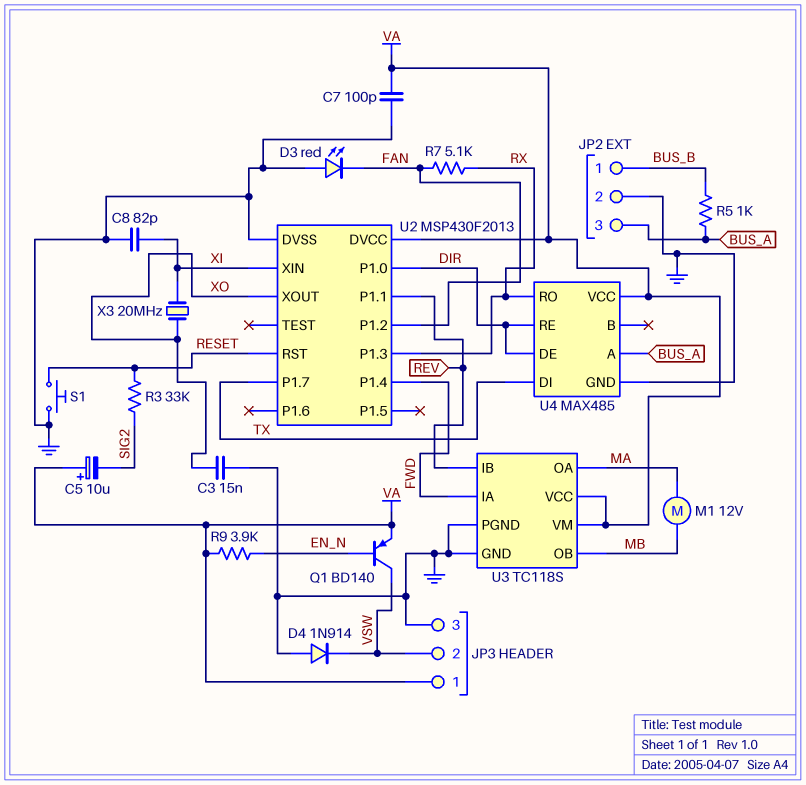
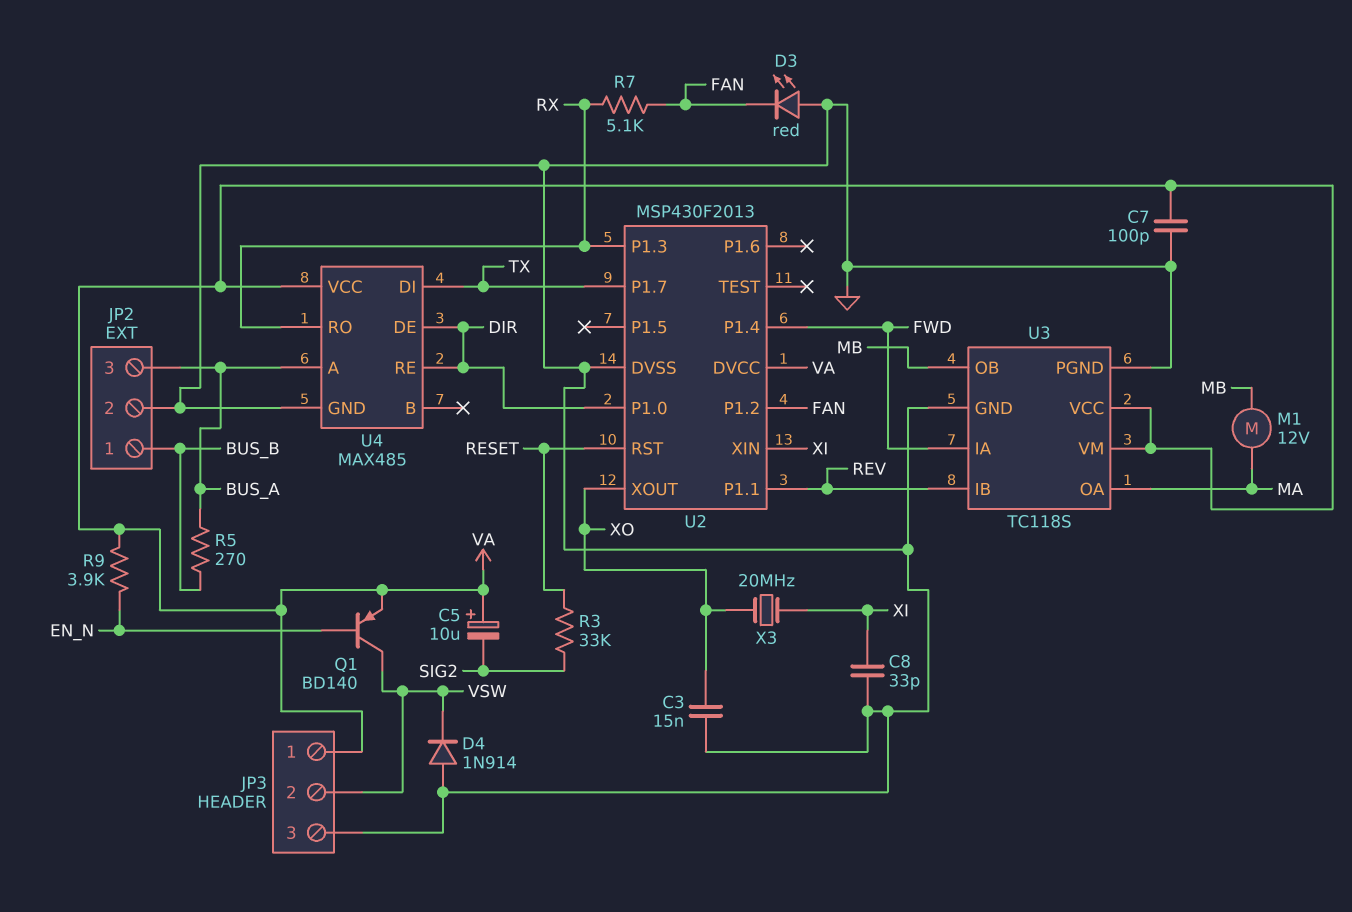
C8: 82pF (GND, XI) -> 33pF (GND, XI)
R5: 1k (BUS_A, BUS_B) -> 270 (BUS_A, BUS_B)
S1: button (GND, RESET) -> none

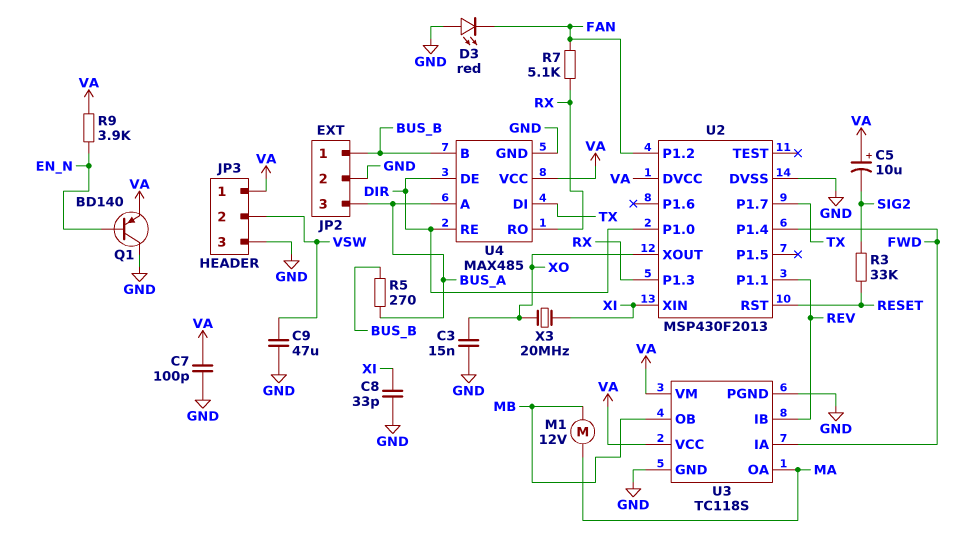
C9: none -> 47uF (GND, VSW)
D4: diode 1N914 (A GND, K VSW) -> none
Q1: PNP BD140 (B EN_N, C VSW, E VA) -> PNP BD140 (B EN_N, C GND, E VA)
U4 pin B: none -> BUS_B

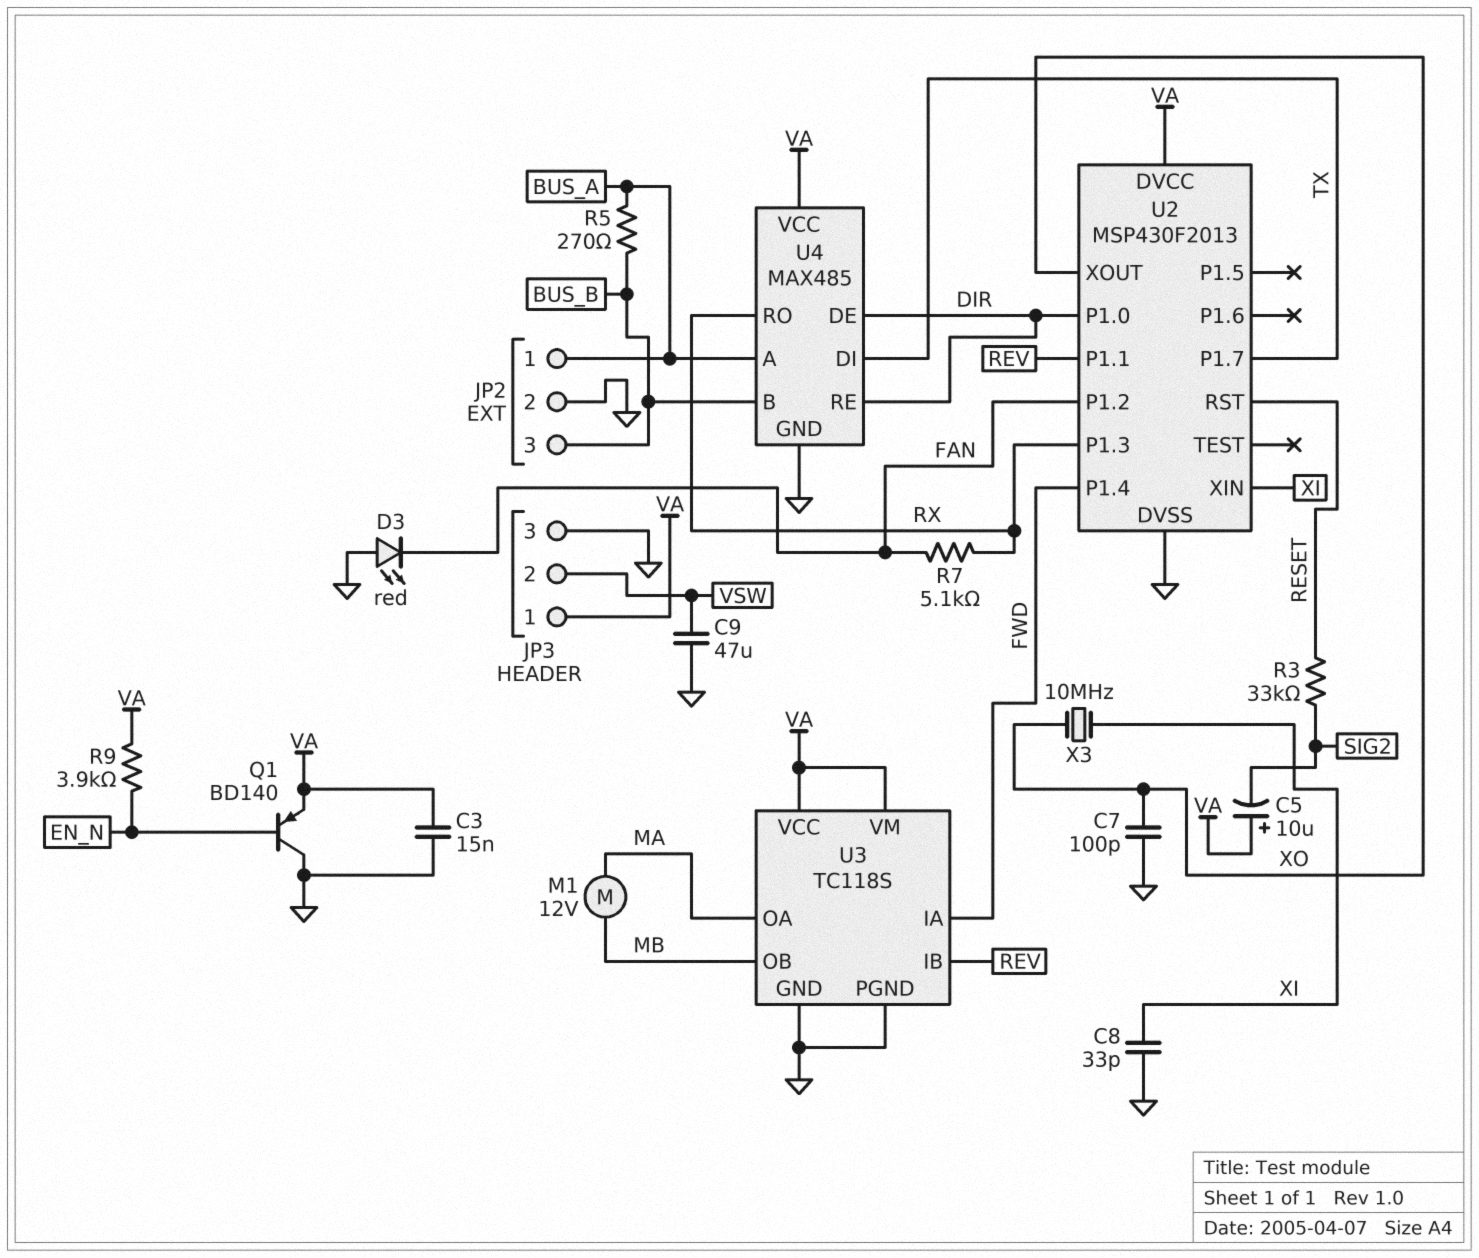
C3: 15nF (GND, XO) -> 15nF (GND, VA)
C7: 100pF (GND, VA) -> 100pF (GND, XO)
JP2 pin 1: BUS_B -> BUS_A
JP2 pin 3: BUS_A -> BUS_B
X3: 20MHz (XI, XO) -> 10MHz (XI, XO)

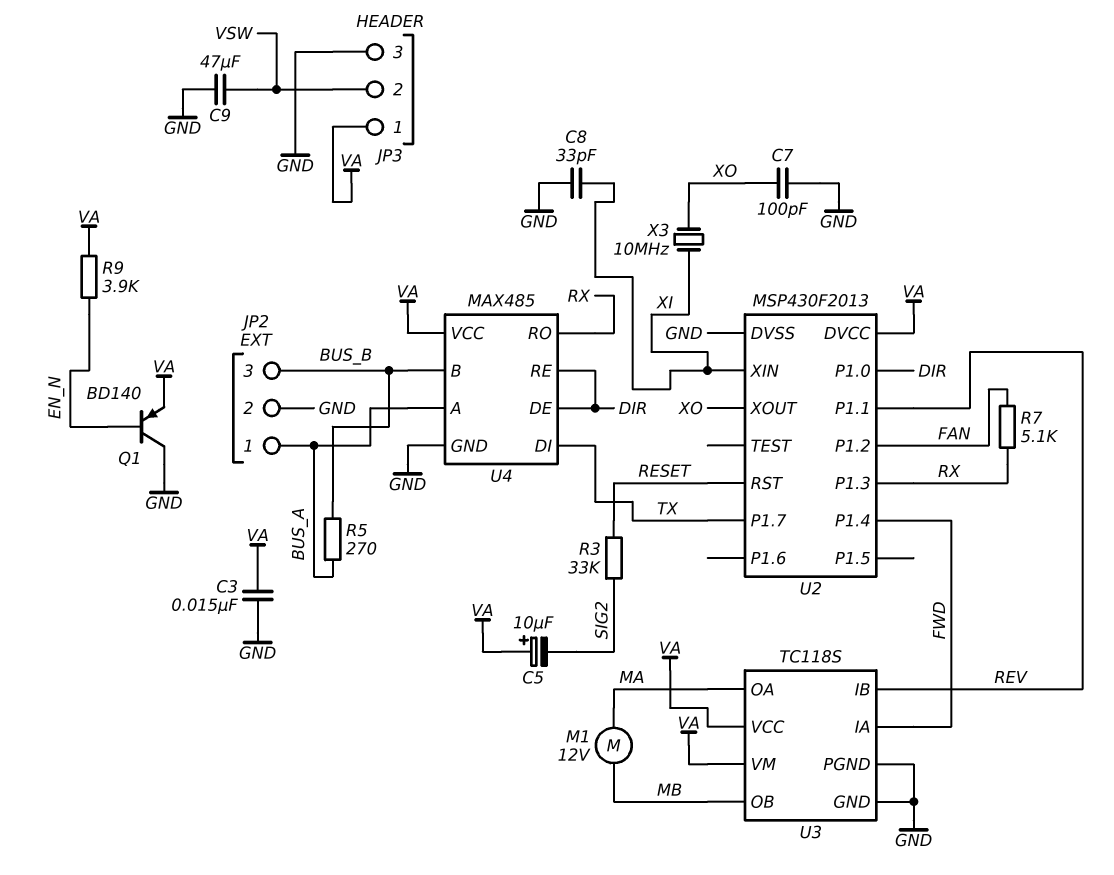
D3: LED red (A GND, K FAN) -> none

